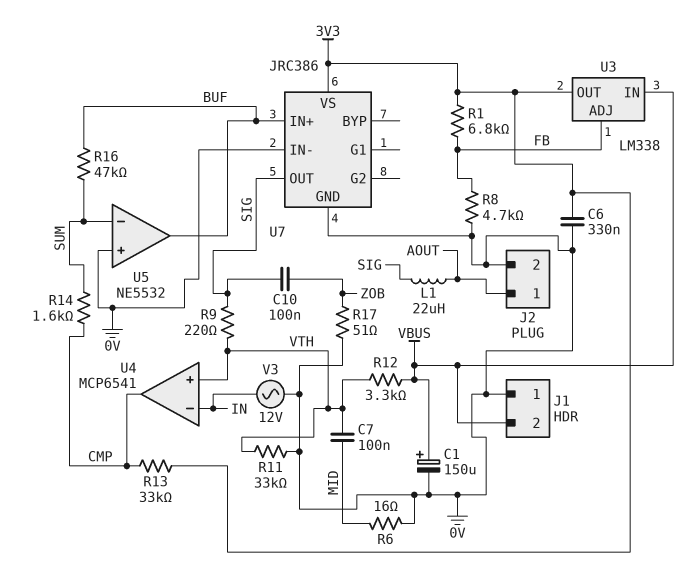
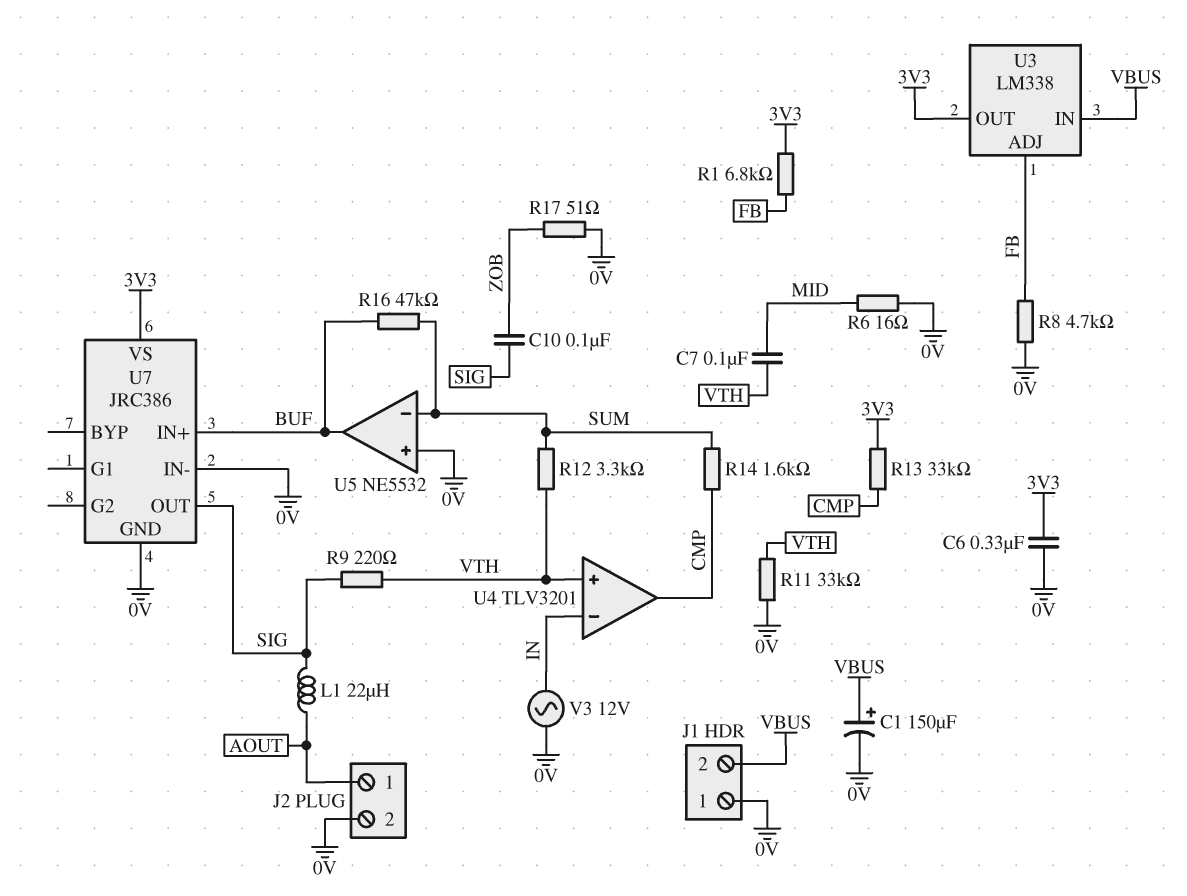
R12: 3.3k (VBUS, VTH) -> 3.3k (SUM, VTH)
U4: MCP6541 -> TLV3201

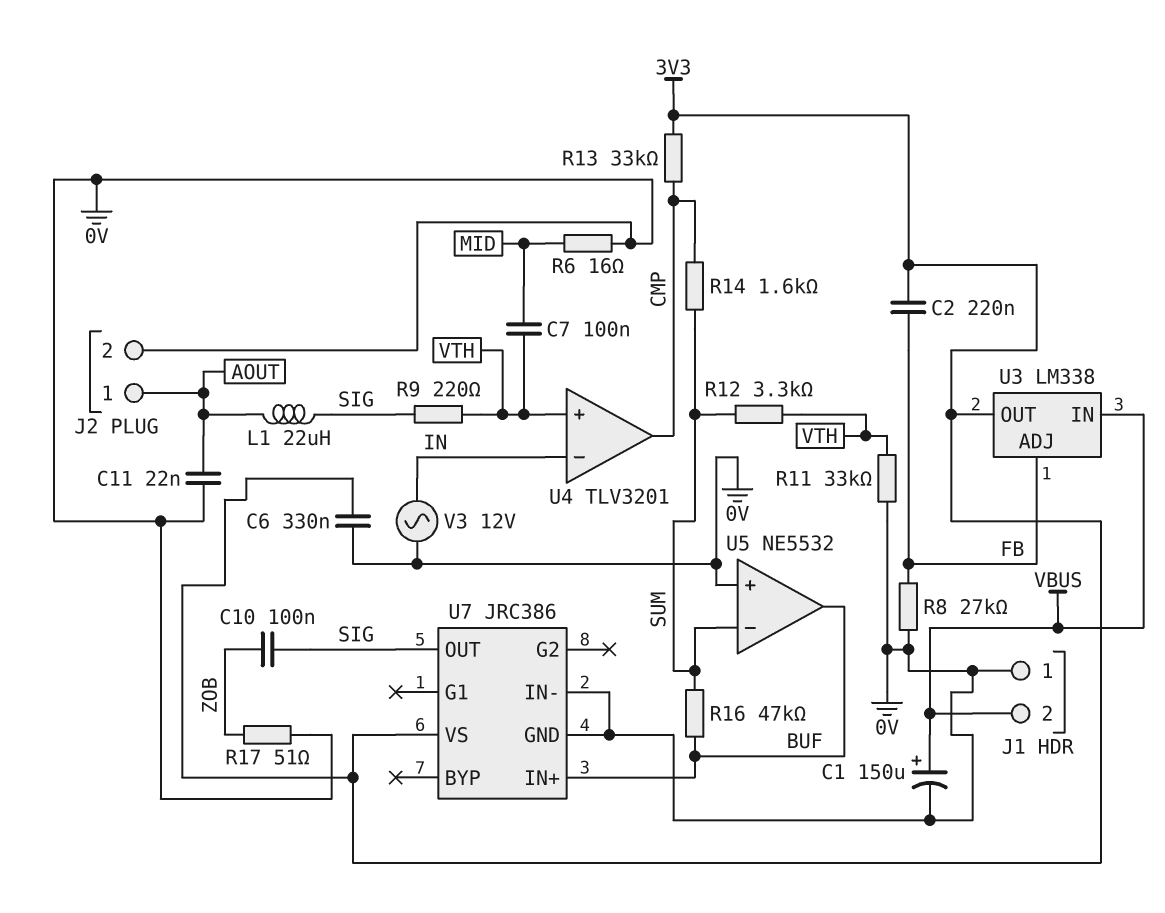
C2: none -> 220nF (3V3, FB)
C11: none -> 22nF (0V, AOUT)
R1: 6.8k (3V3, FB) -> none
R8: 4.7k (0V, FB) -> 27k (0V, FB)

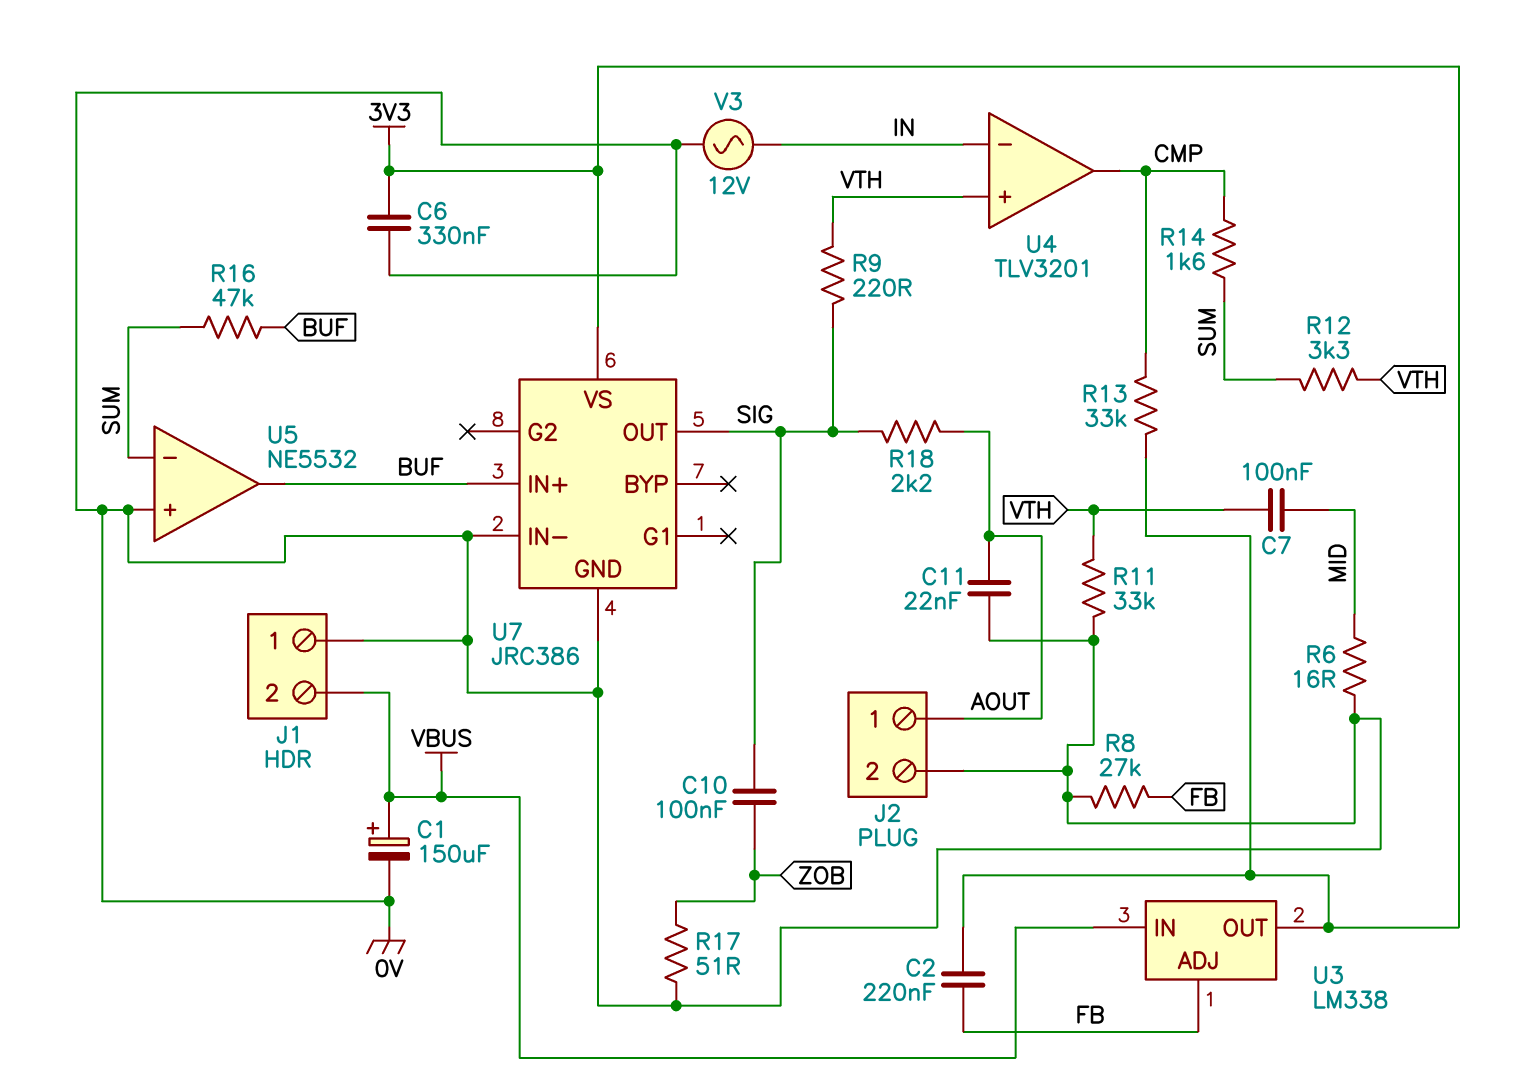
L1: 22uH (AOUT, SIG) -> none
R18: none -> 2.2k (AOUT, SIG)

